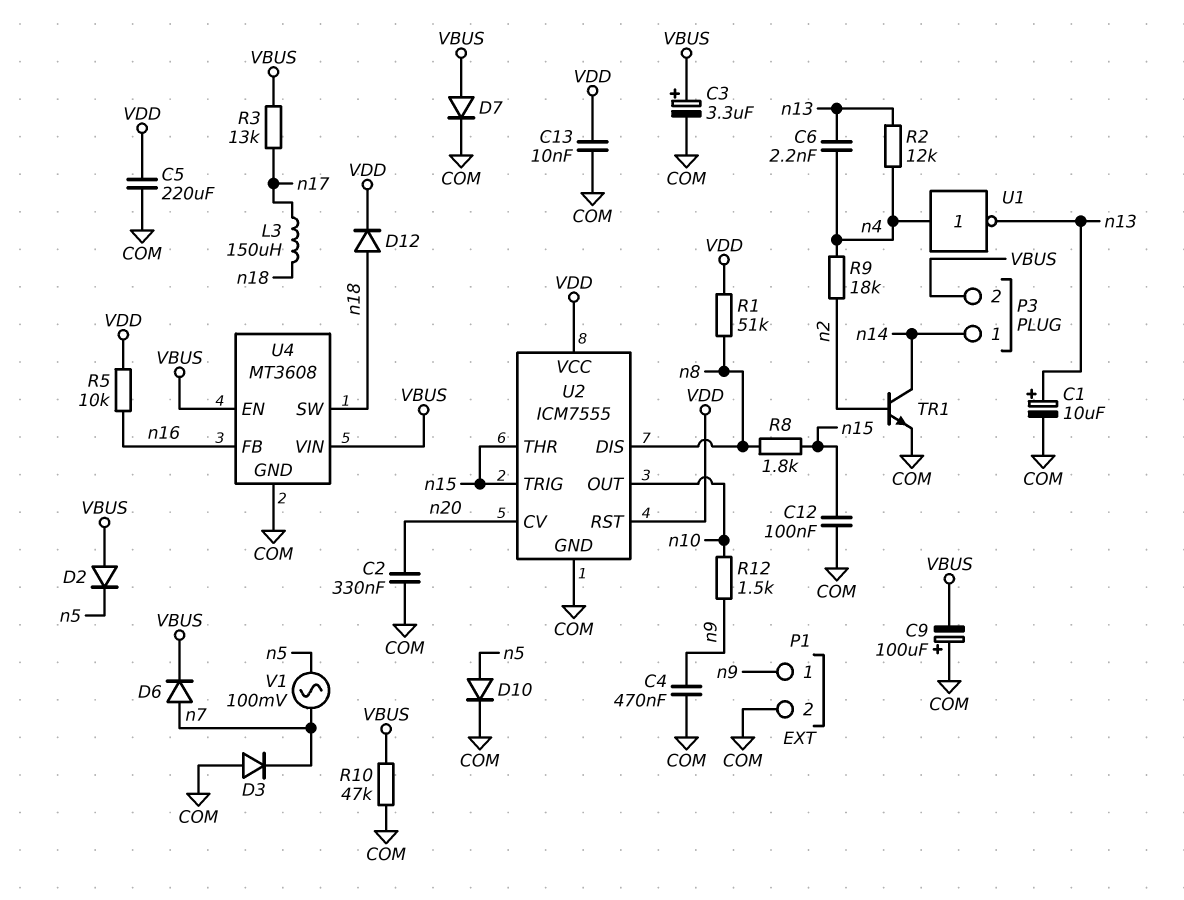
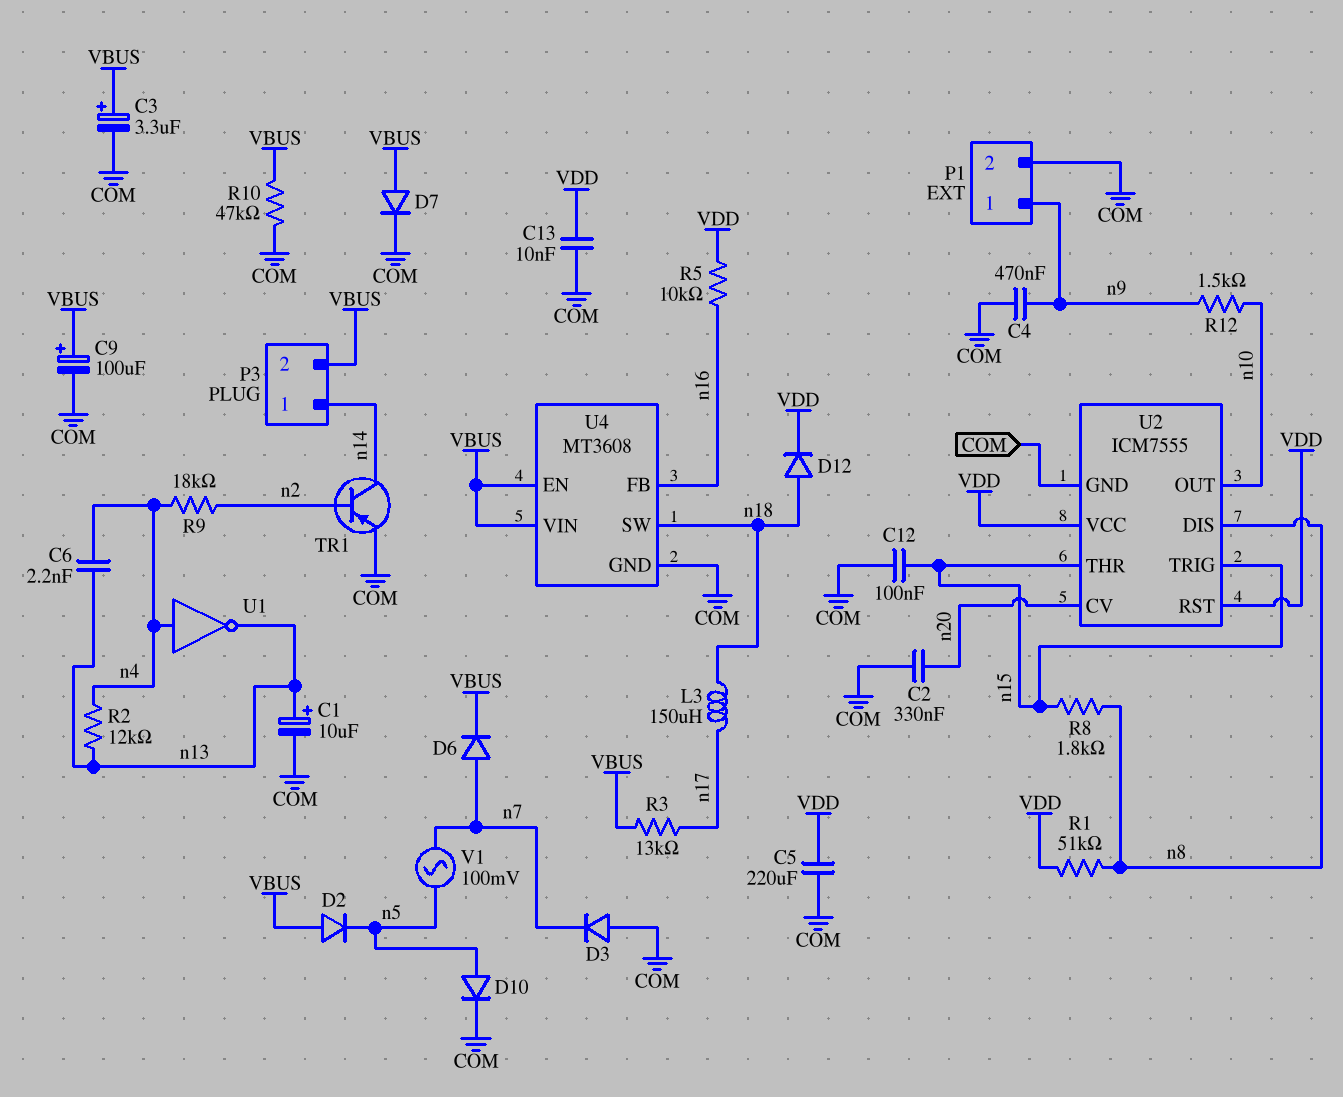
C9: 100uF (plus COM, minus VBUS) -> 100uF (plus VBUS, minus COM)
TR1: NPN (B n2, C n14, E COM) -> PNP (B n2, C n14, E COM)

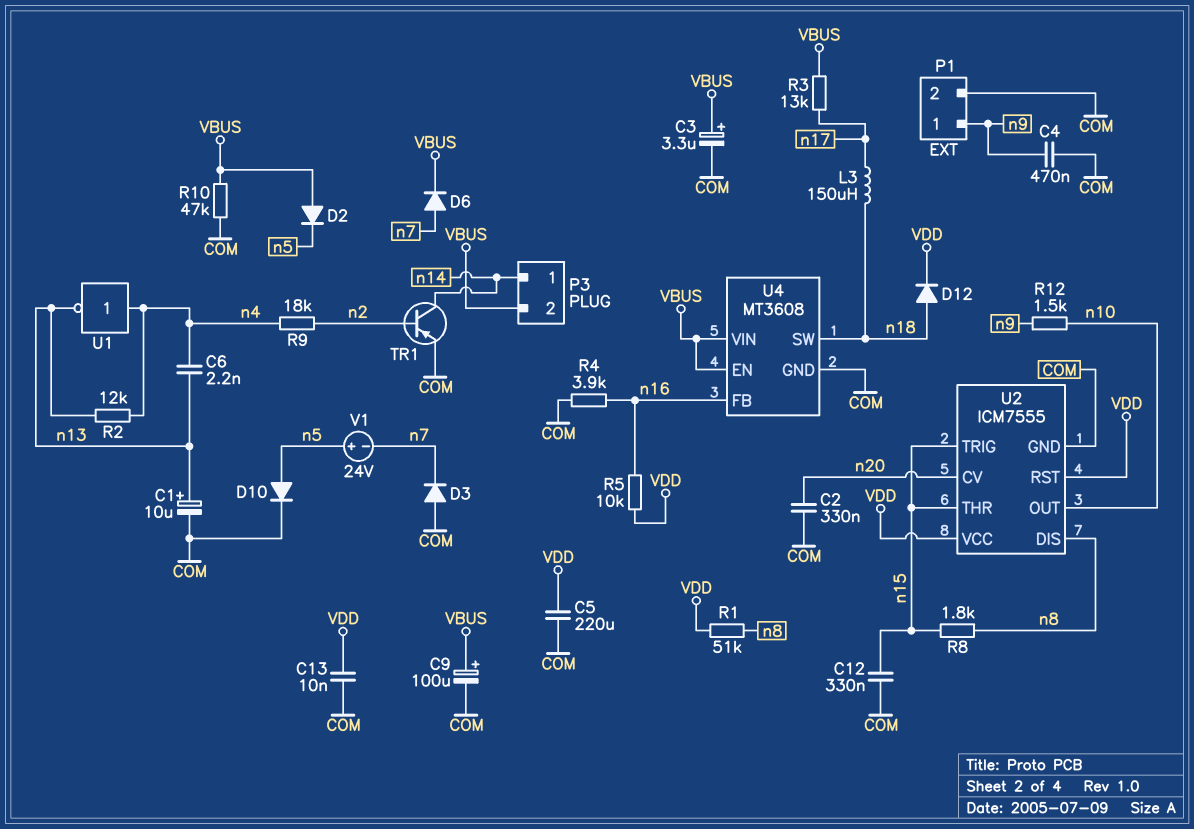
C12: 100nF (COM, n15) -> 330nF (COM, n15)
D7: diode (A VBUS, K COM) -> none
R4: none -> 3.9k (COM, n16)
V1: AC 100mV (n5, n7) -> 24V (plus n5, minus n7)

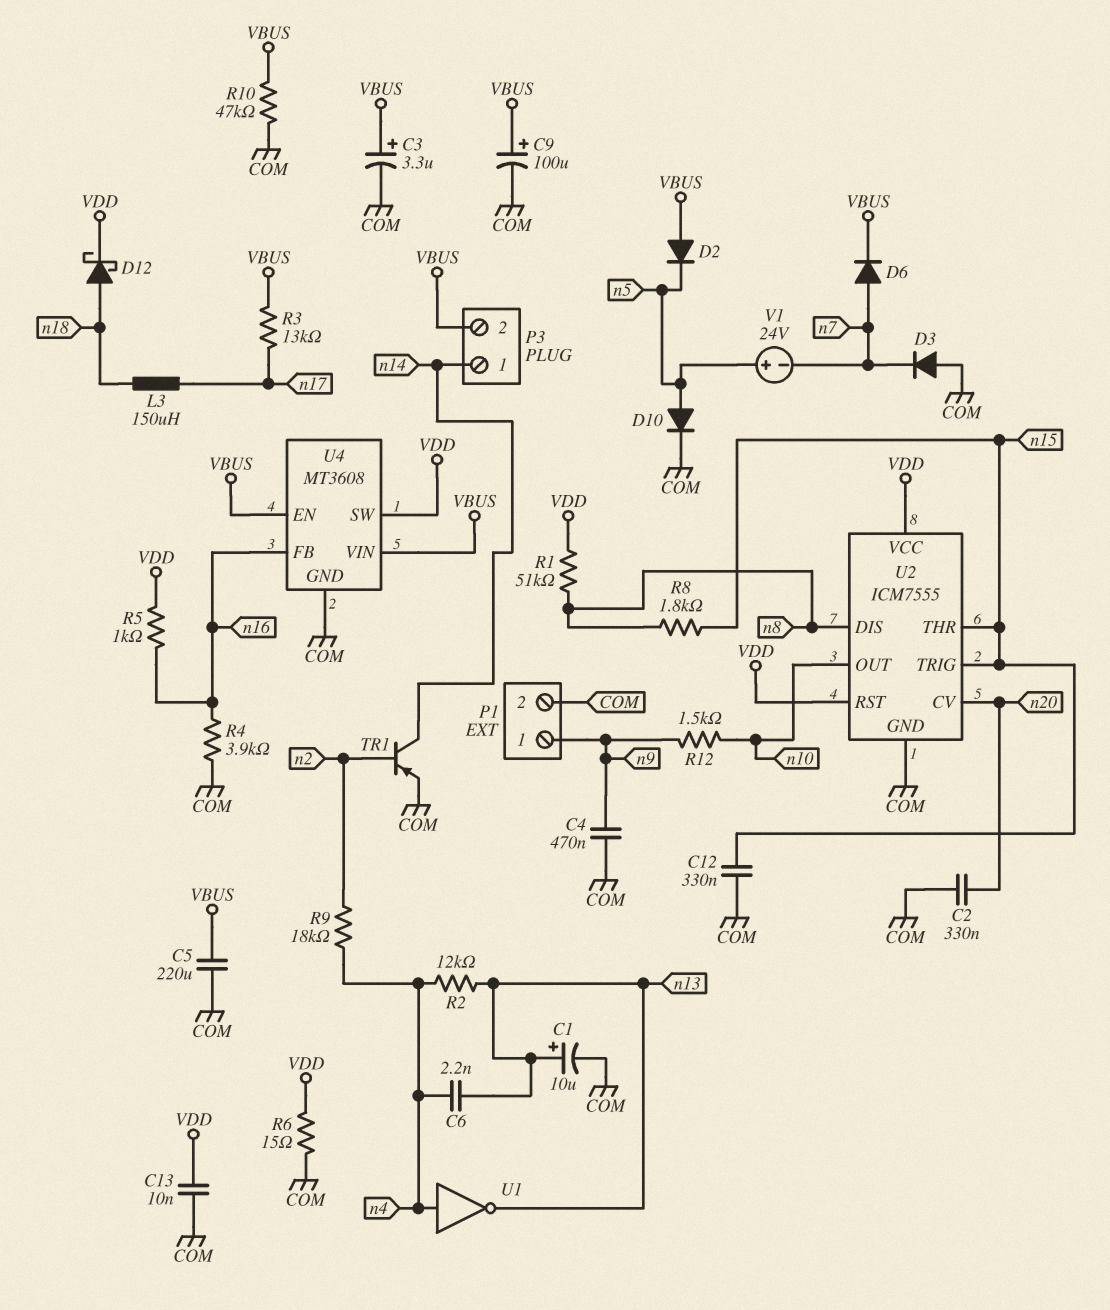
C5: 220uF (COM, VDD) -> 220uF (COM, VBUS)
D12: diode (A n18, K VDD) -> schottky (A n18, K VDD)
R5: 10k (VDD, n16) -> 1k (VDD, n16)
R6: none -> 15 (COM, VDD)
U4 pin SW: n18 -> VDD

